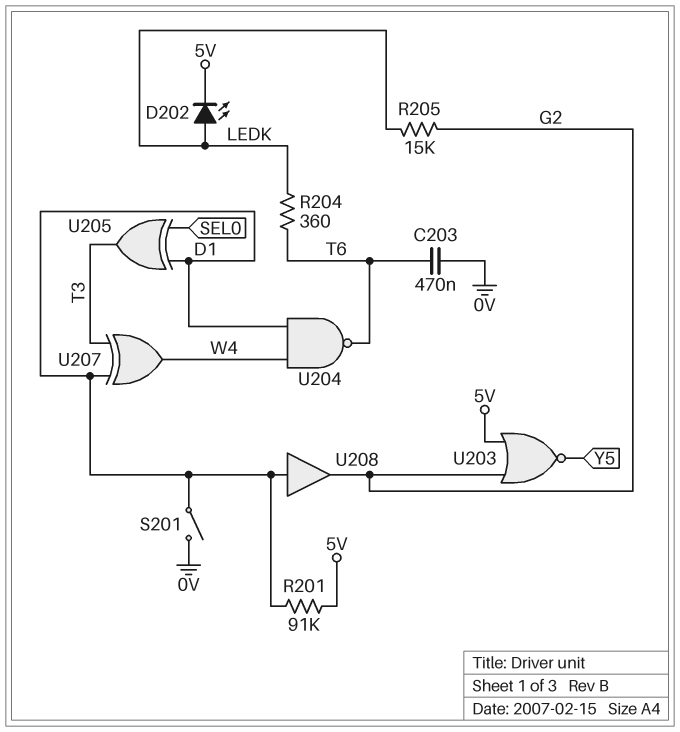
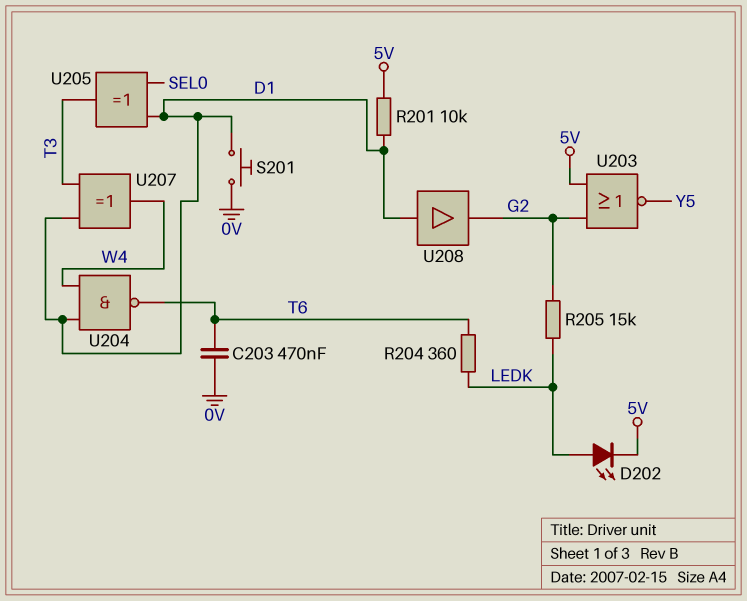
R201: 91k (5V, D1) -> 10k (5V, D1)
S201: switch (0V, D1) -> button (0V, D1)

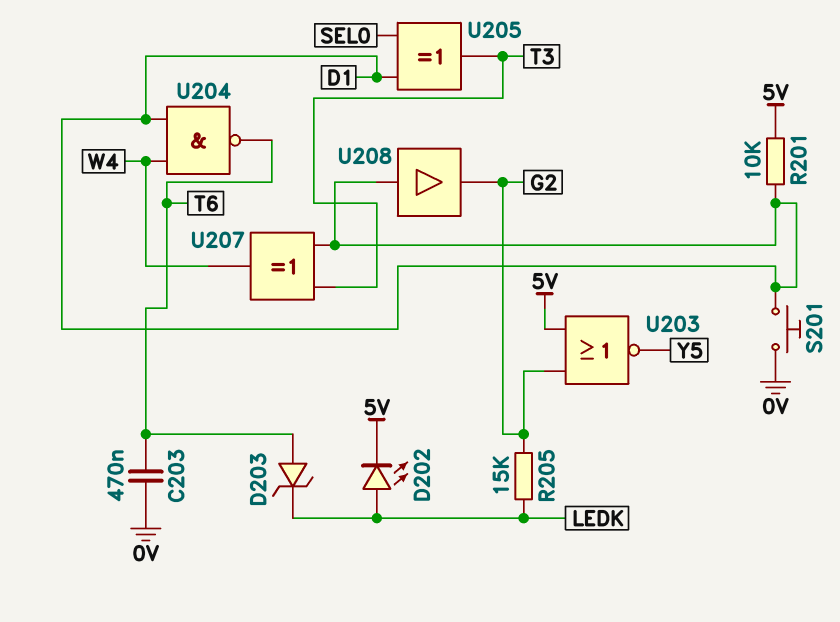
D203: none -> zener (A T6, K LEDK)
R204: 360 (LEDK, T6) -> none

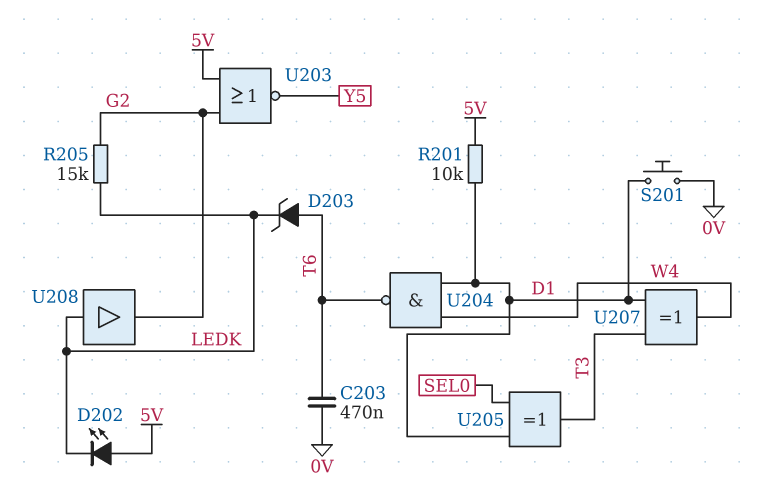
D202: LED (A LEDK, K 5V) -> LED (A 5V, K LEDK)
U208: buffer (in D1, out G2) -> buffer (in LEDK, out G2)

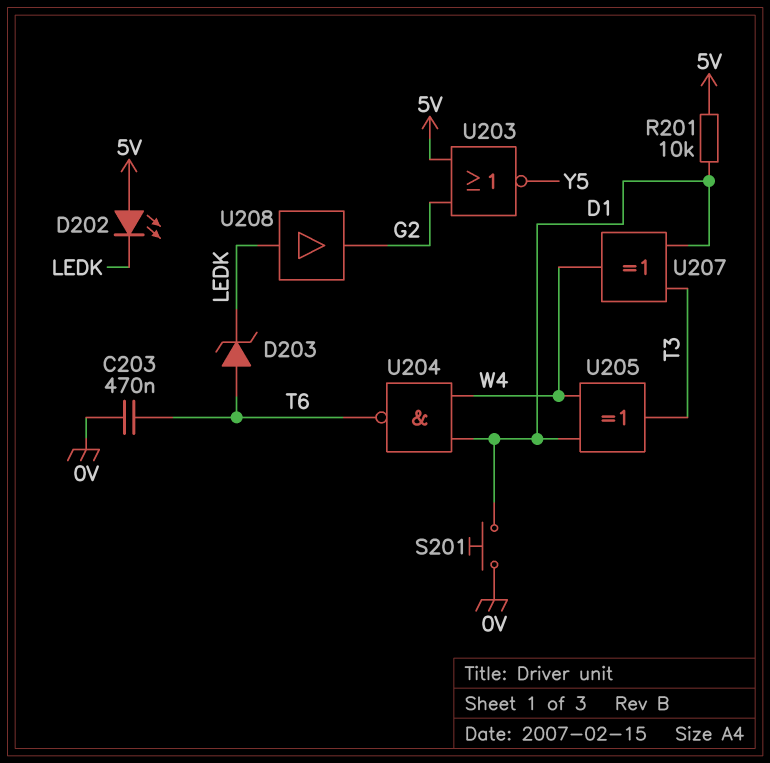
R205: 15k (G2, LEDK) -> none
U205: XOR (in D1, in SEL0, out T3) -> XOR (in D1, in W4, out T3)

